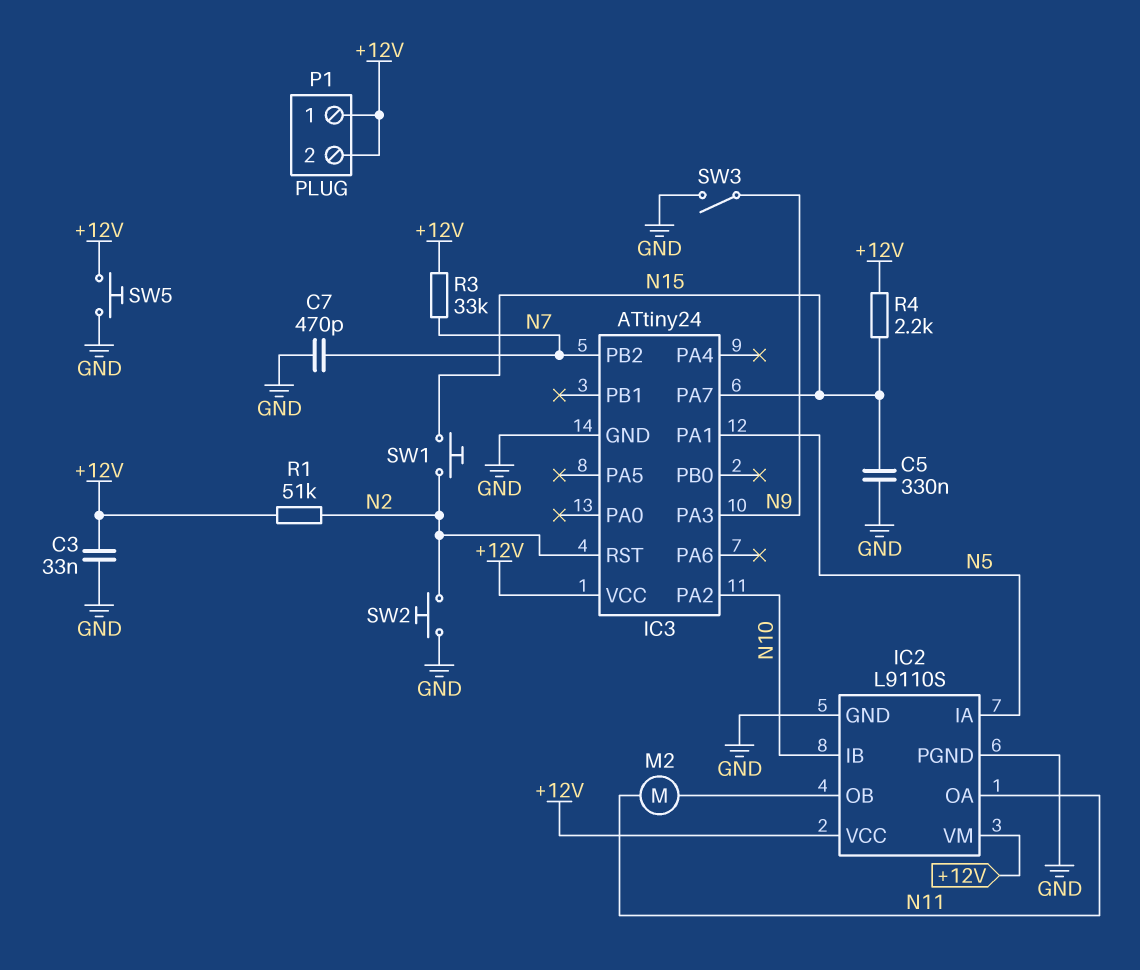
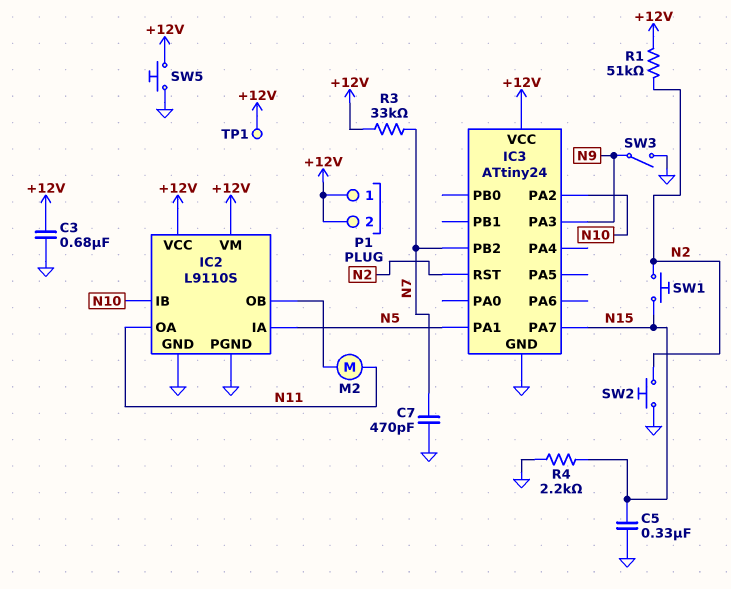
C3: 33nF (+12V, GND) -> 680nF (+12V, GND)
R4: 2.2k (+12V, N15) -> 2.2k (GND, N15)
TP1: none -> test point (+12V)

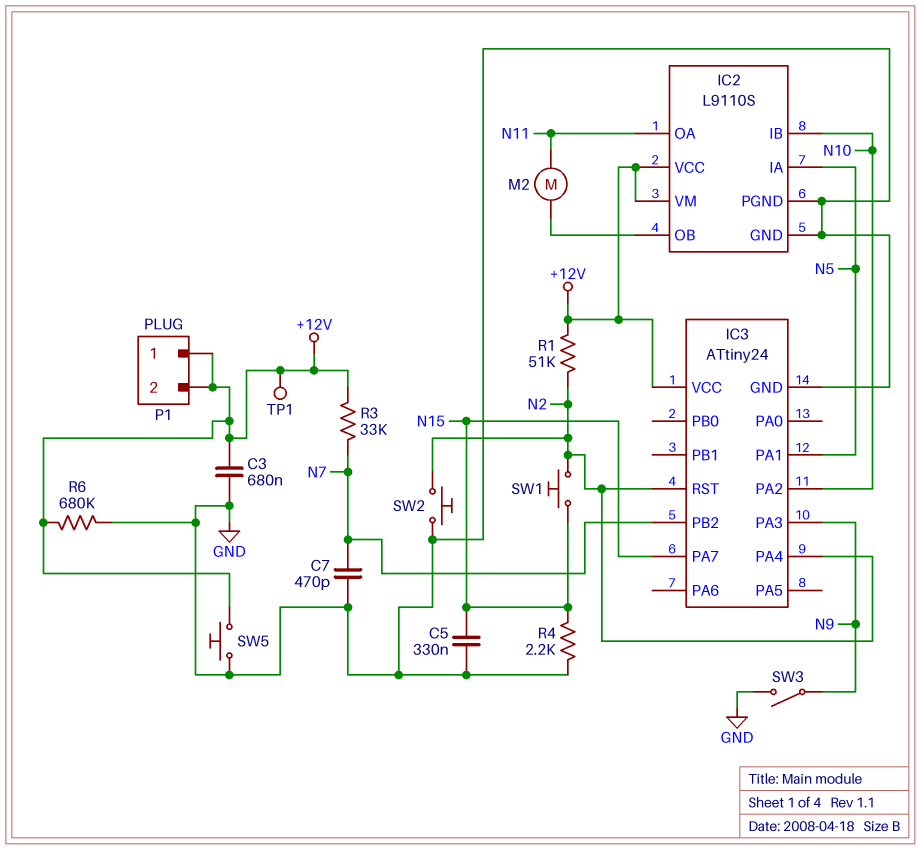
IC3 pin PA4: none -> N2
R6: none -> 680k (+12V, GND)

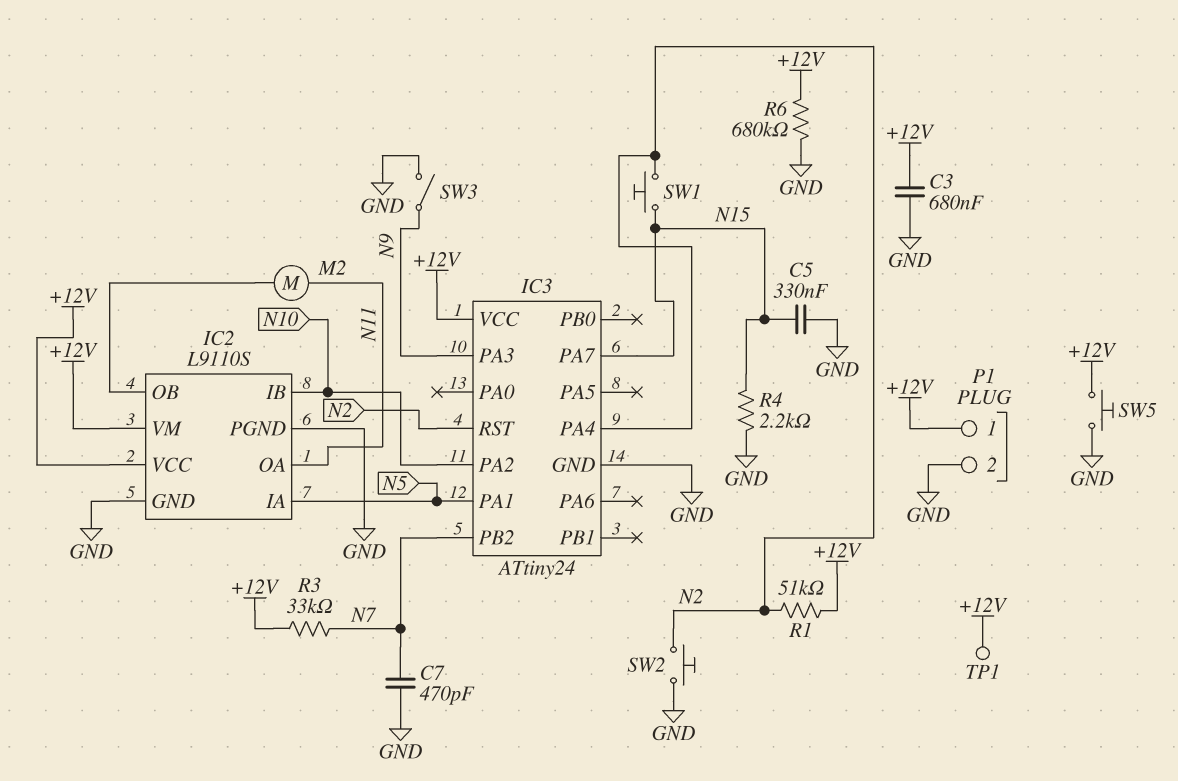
P1 pin 2: +12V -> GND

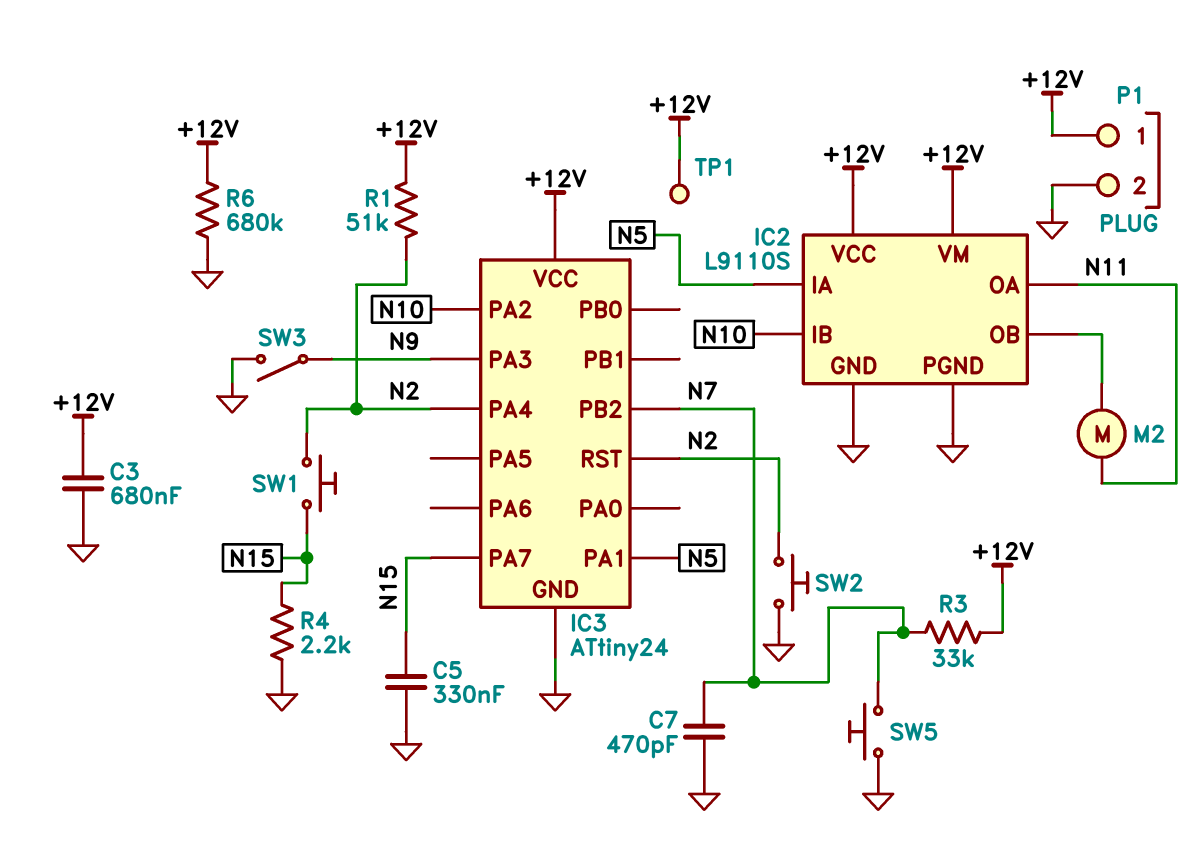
SW5: button (+12V, GND) -> button (GND, N7)

